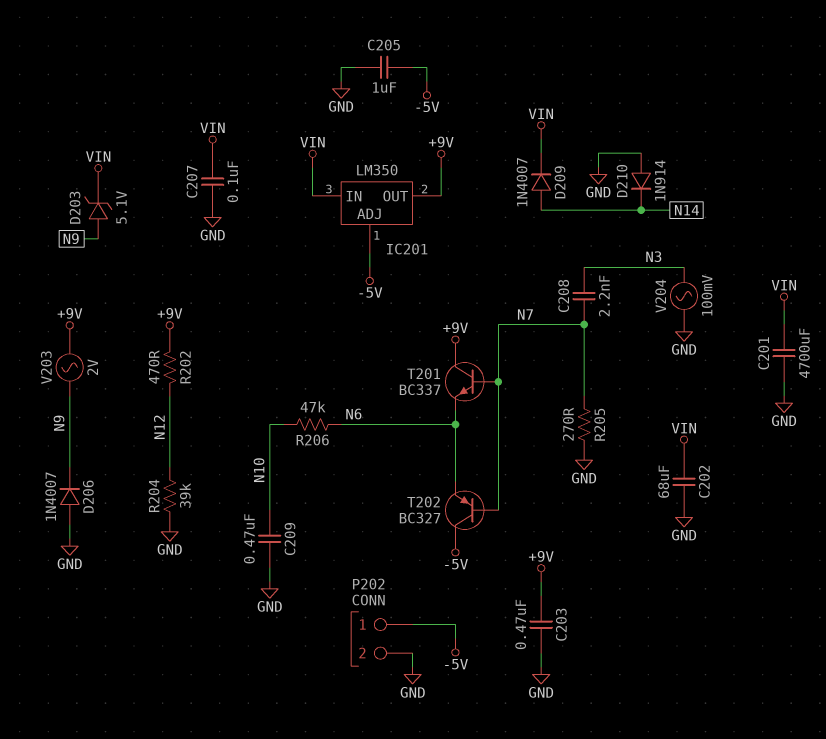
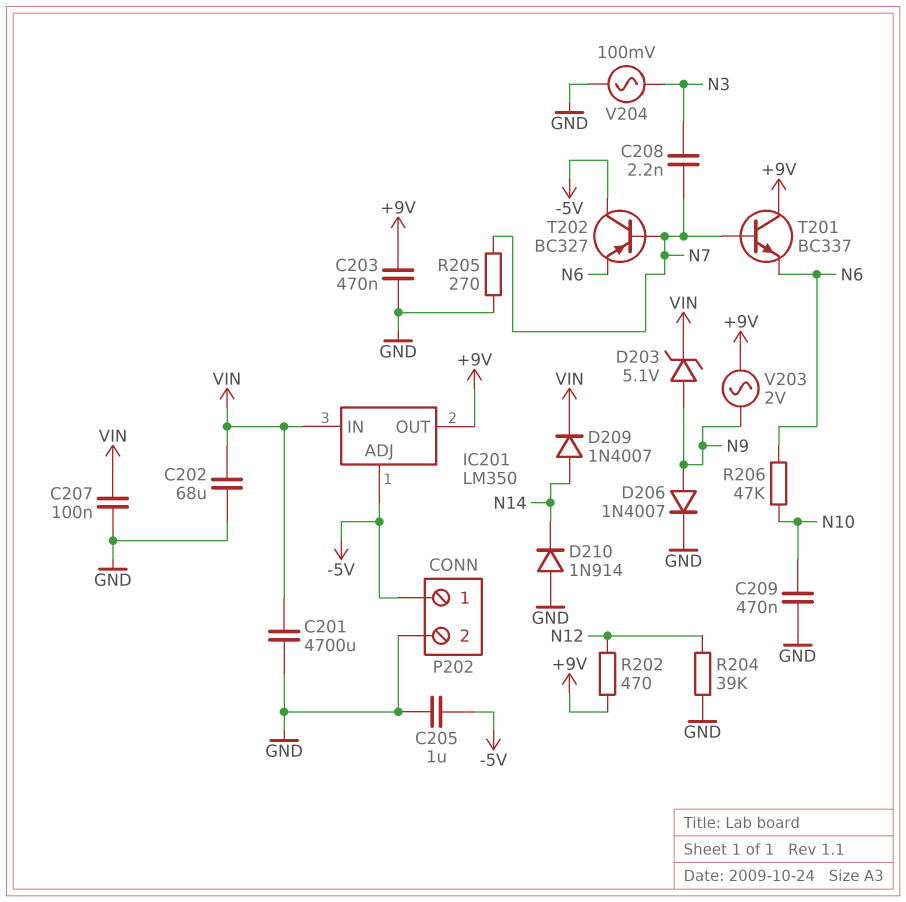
D206: diode 1N4007 (A GND, K N9) -> diode 1N4007 (A N9, K GND)

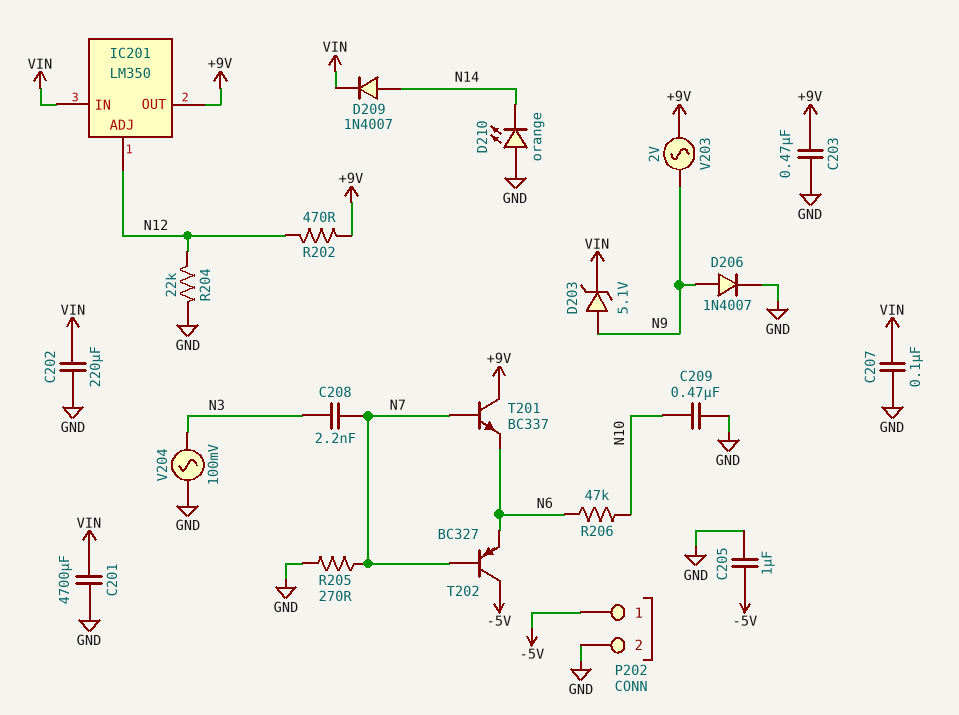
C202: 68uF (GND, VIN) -> 220uF (GND, VIN)
D210: diode 1N914 (A GND, K N14) -> LED orange (A GND, K N14)
IC201 pin ADJ: -5V -> N12
R204: 39k (GND, N12) -> 22k (GND, N12)

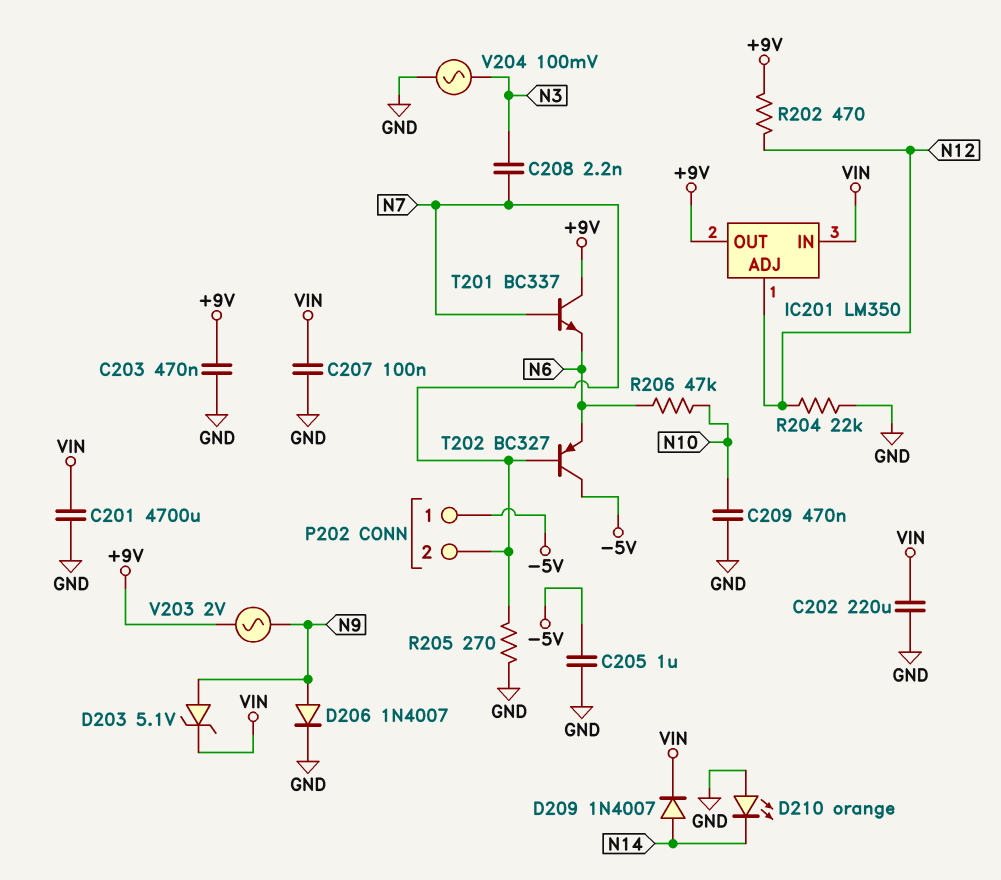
P202 pin 2: GND -> N7

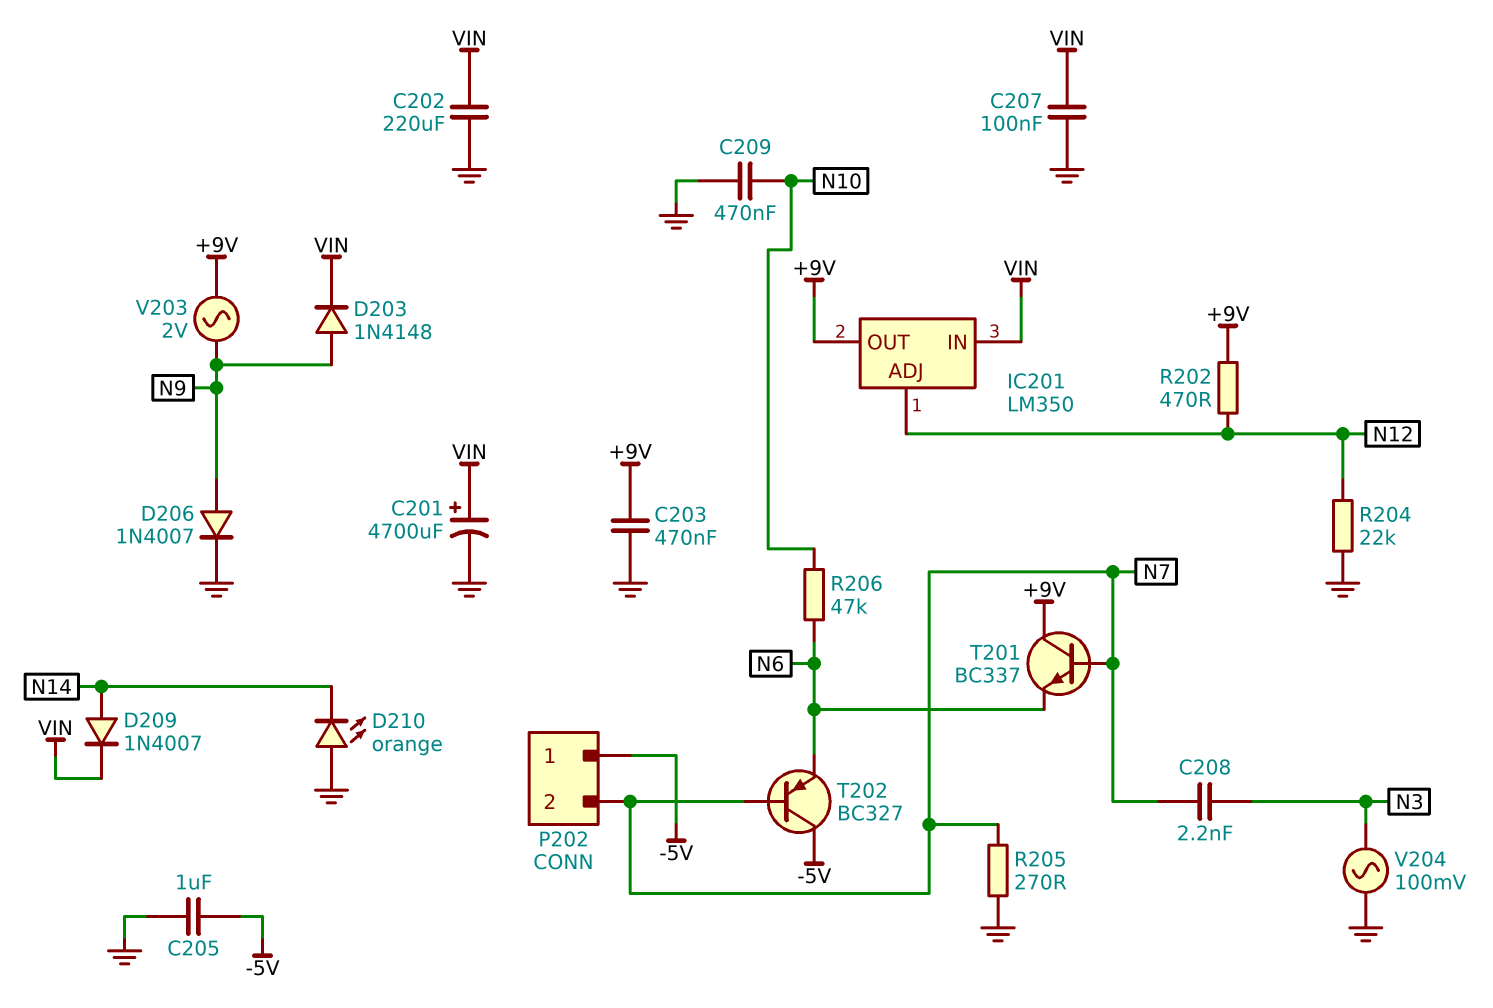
C201: 4700uF (GND, VIN) -> 4700uF (plus VIN, minus GND)
D203: zener 5.1V (A N9, K VIN) -> diode 1N4148 (A N9, K VIN)

